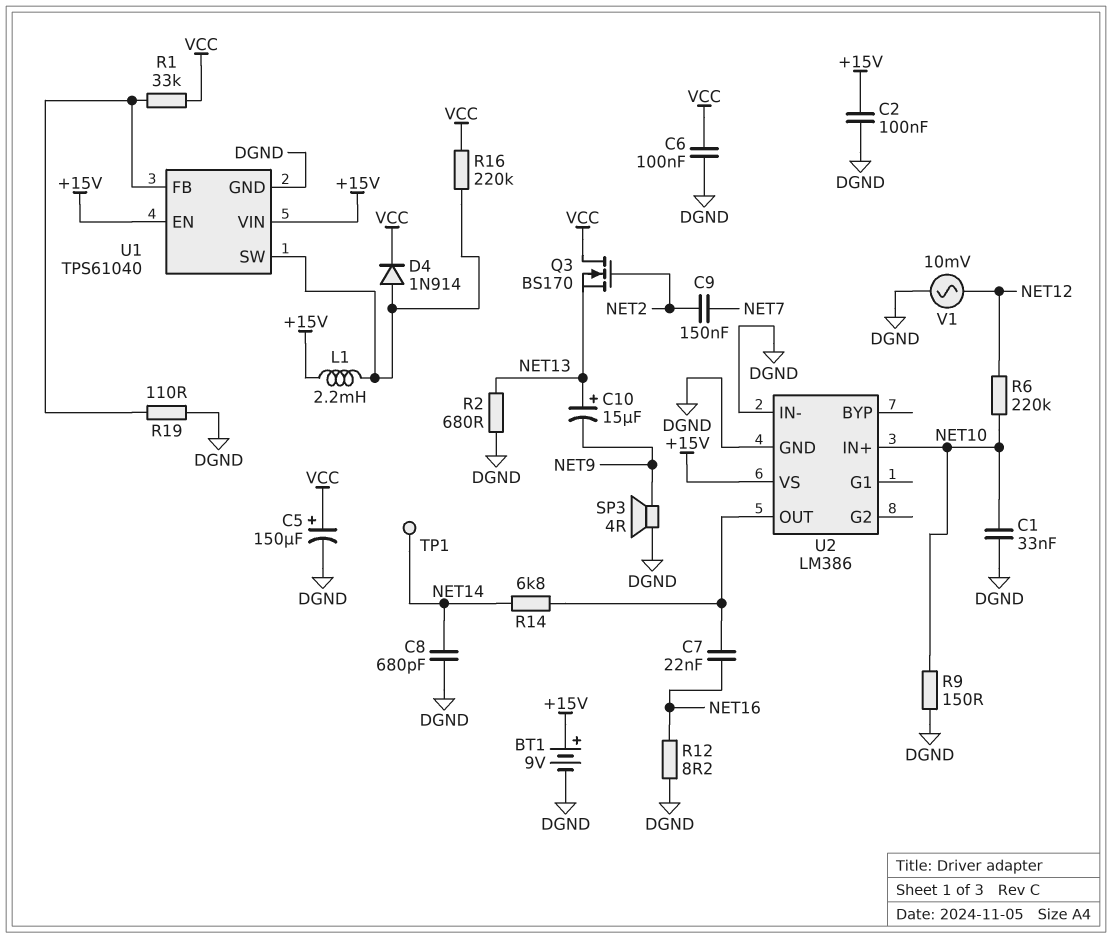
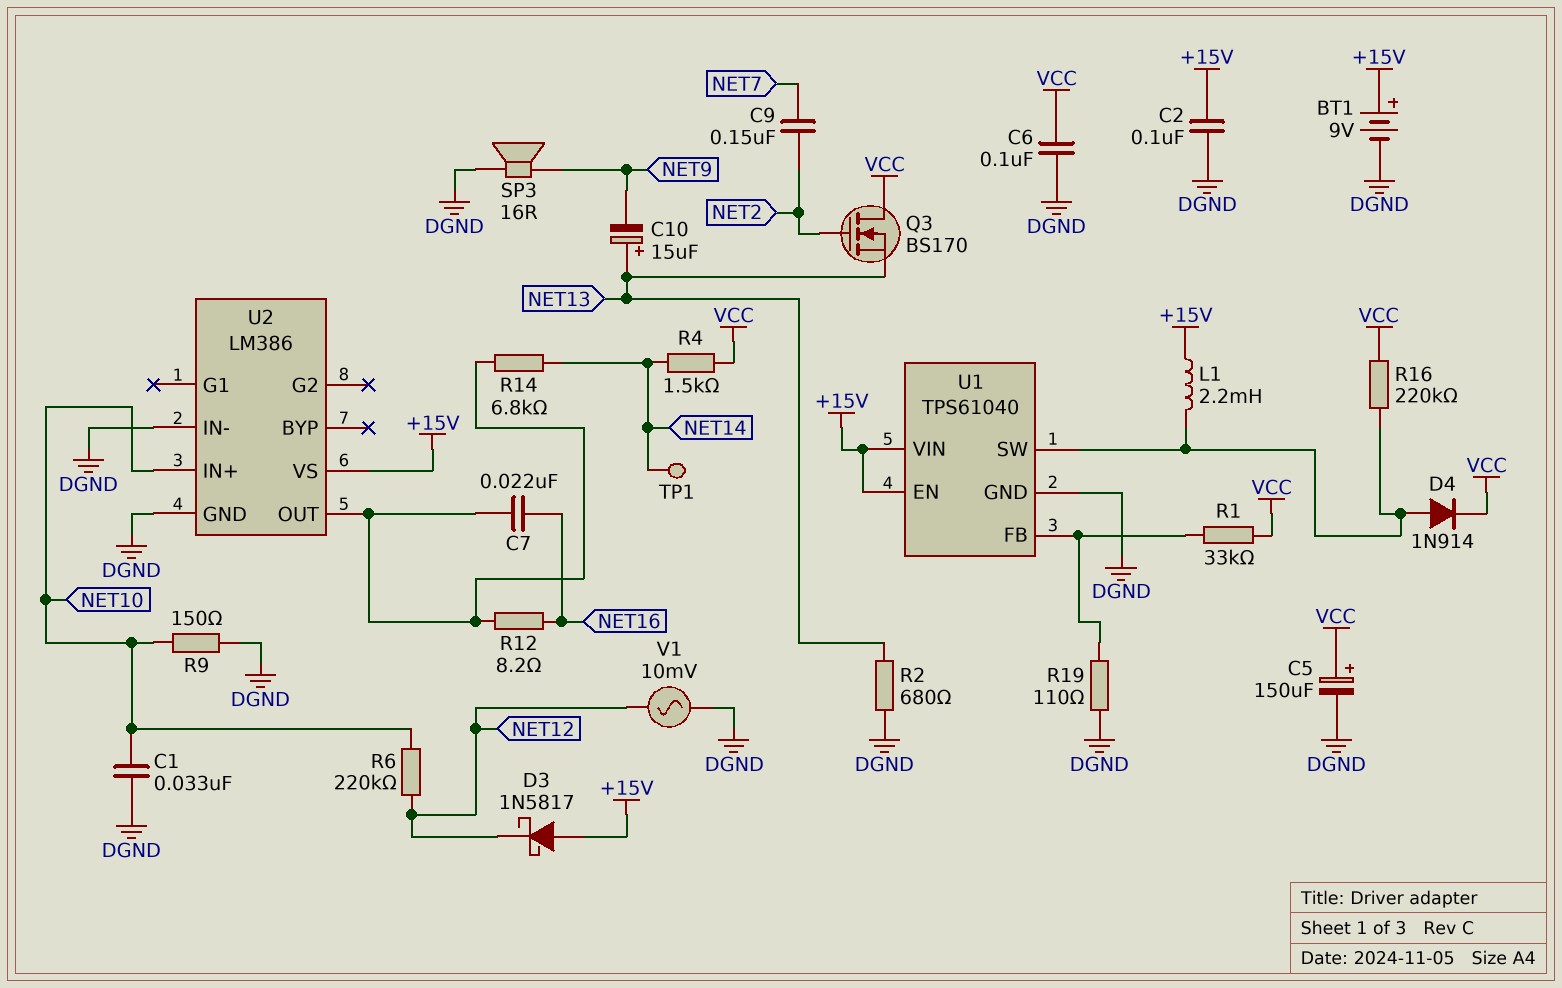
C8: 680pF (DGND, NET14) -> none
D3: none -> schottky 1N5817 (A +15V, K NET12)
R4: none -> 1.5k (NET14, VCC)
R12: 8.2 (DGND, NET16) -> 8.2 (NET16, U2/OUT)
SP3: speaker 4R (DGND, NET9) -> speaker 16R (DGND, NET9)

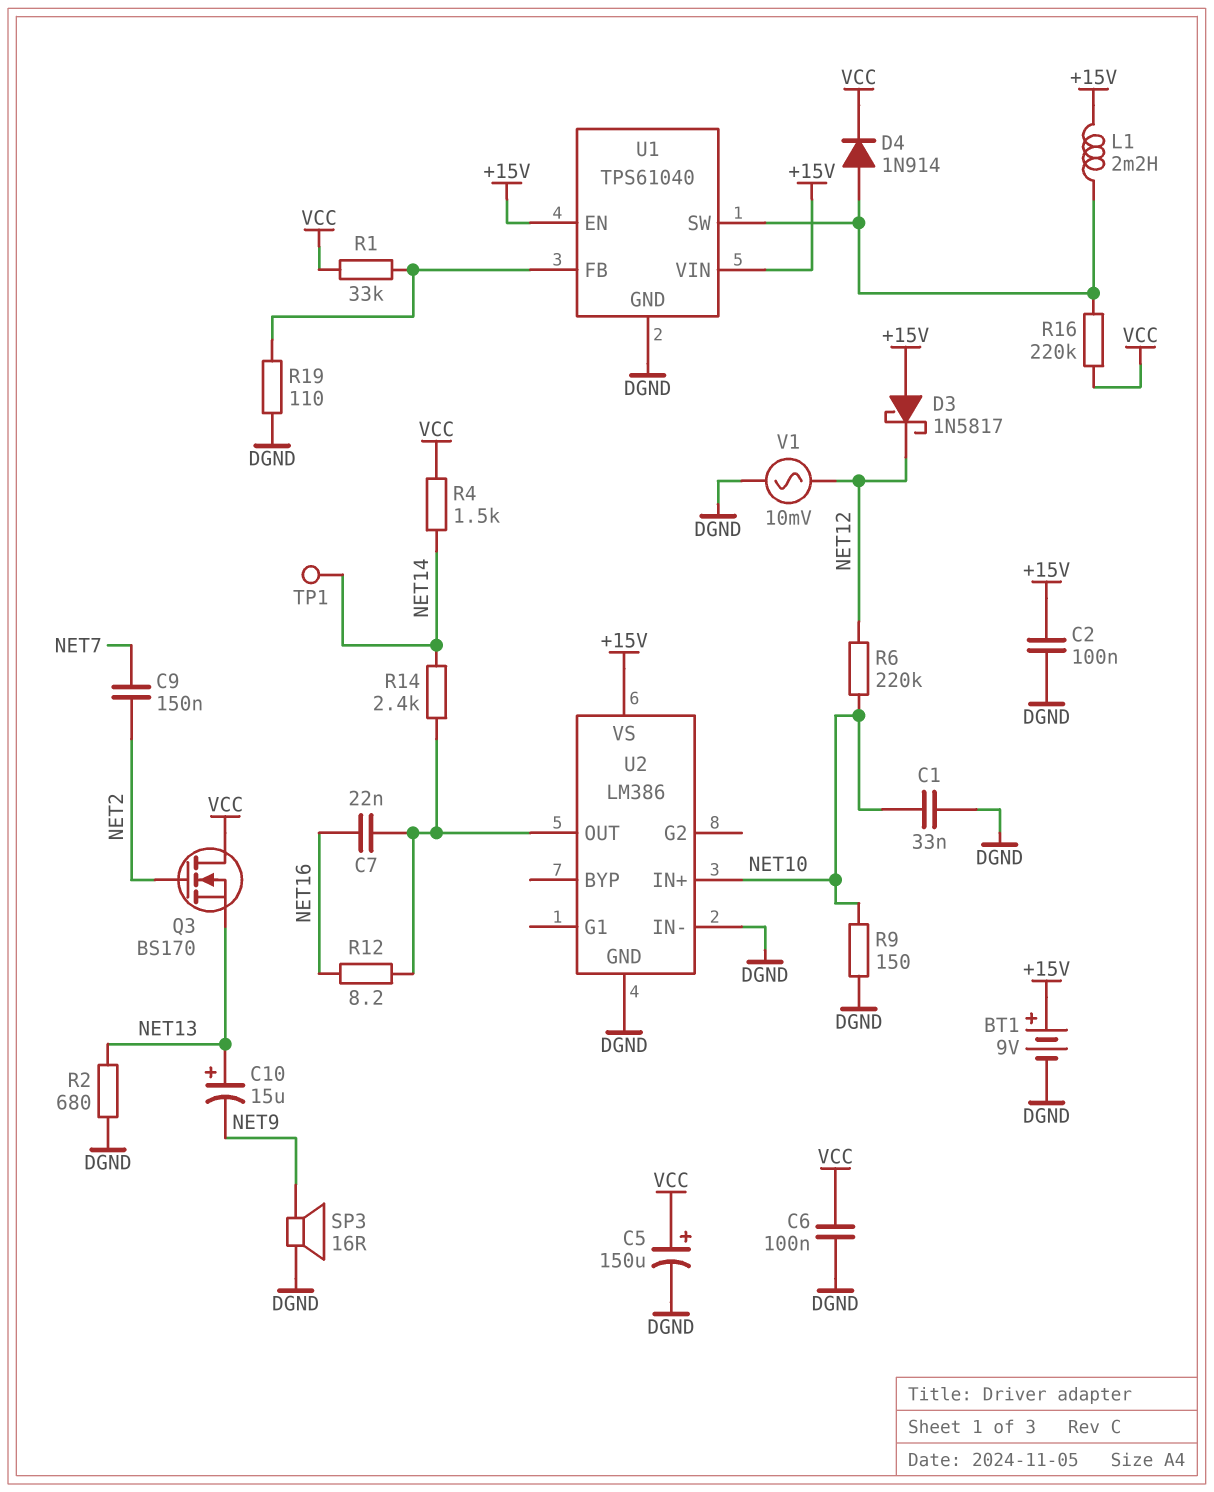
R14: 6.8k (NET14, U2/OUT) -> 2.4k (NET14, U2/OUT)

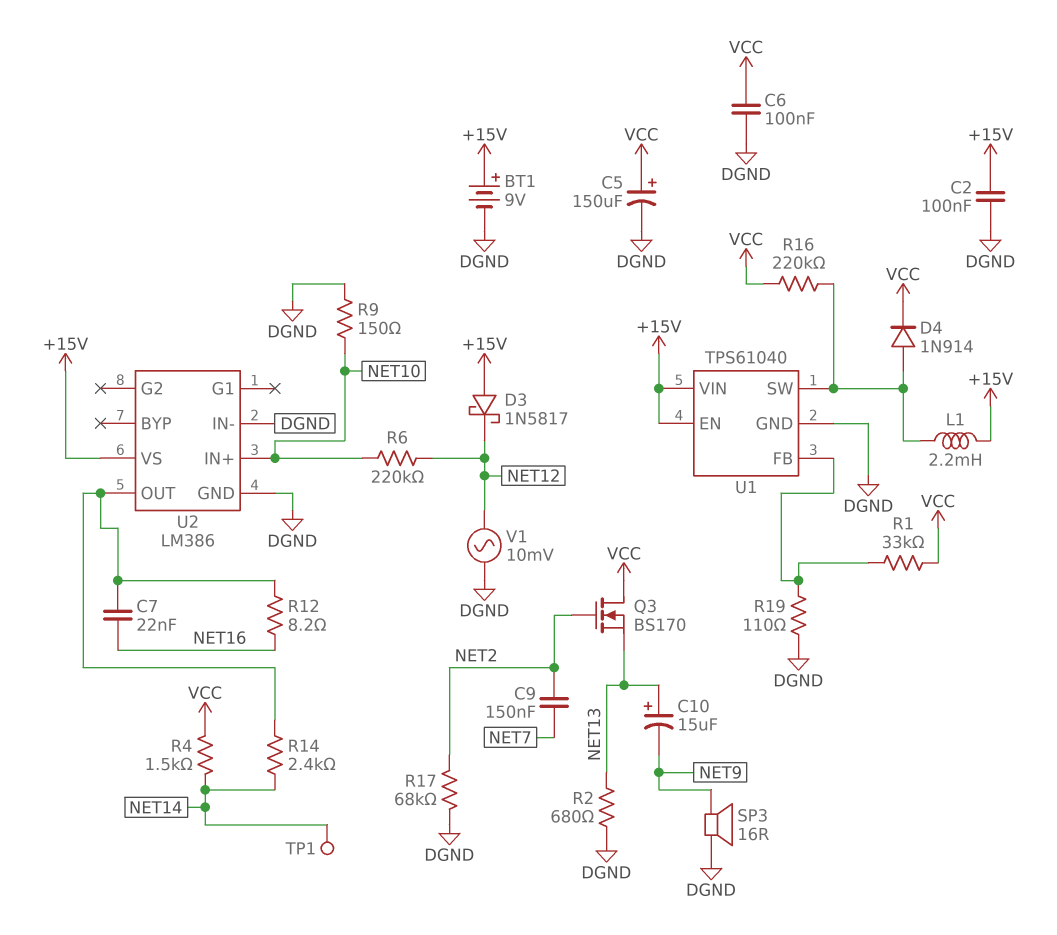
C1: 33nF (DGND, NET10) -> none
R17: none -> 68k (DGND, NET2)

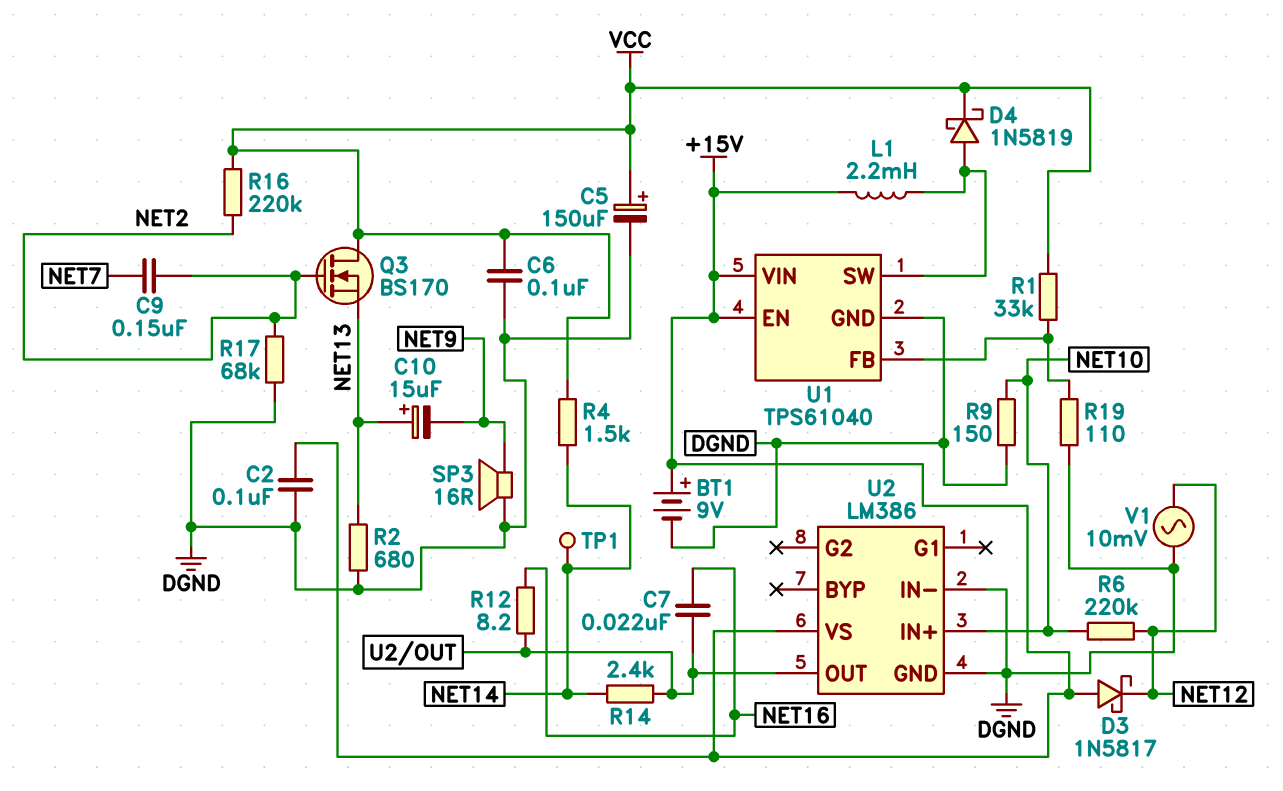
D4: diode 1N914 (A U1/SW, K VCC) -> schottky 1N5819 (A U1/SW, K VCC)
R16: 220k (U1/SW, VCC) -> 220k (NET2, VCC)

